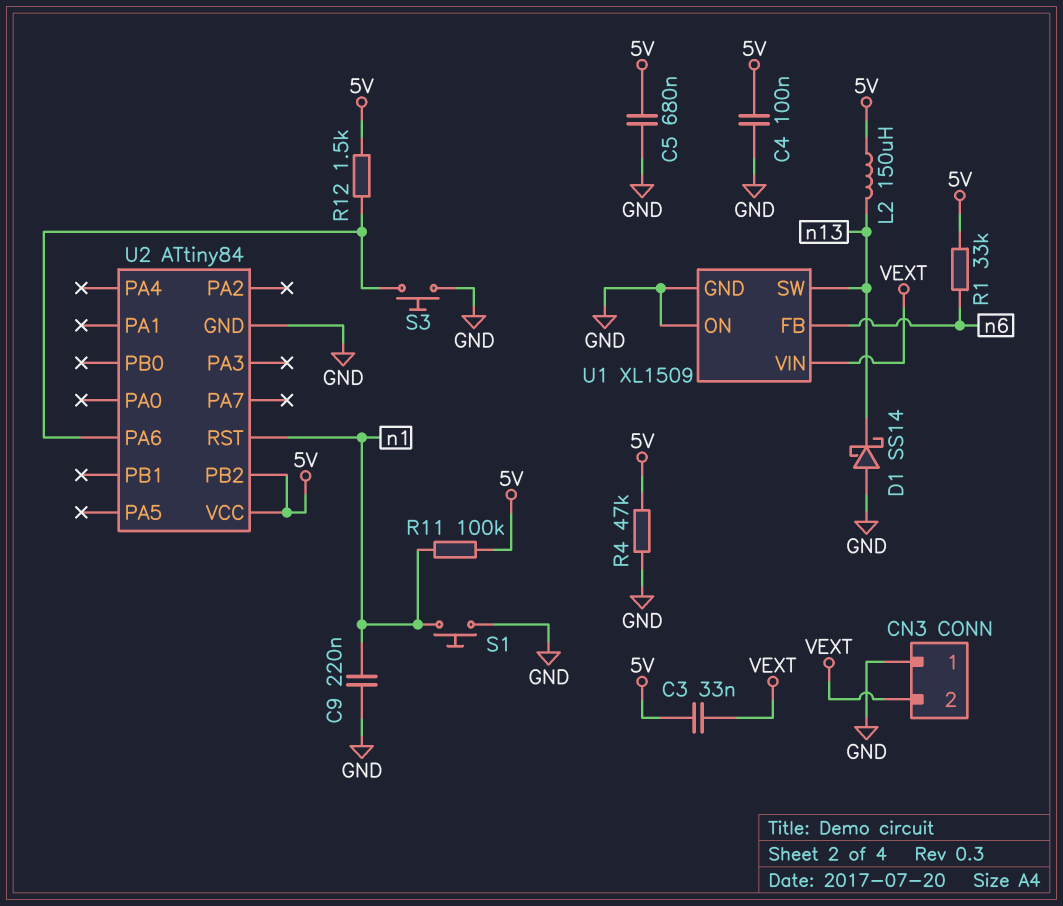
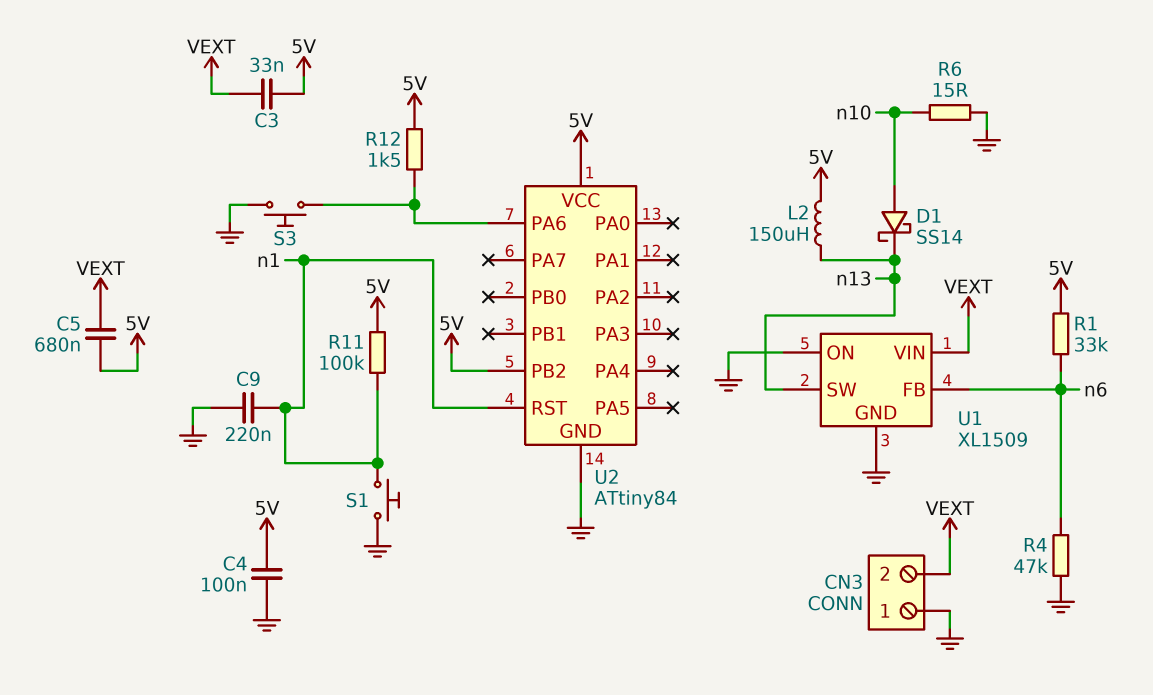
C5: 680nF (5V, GND) -> 680nF (5V, VEXT)
D1: schottky SS14 (A GND, K n13) -> schottky SS14 (A n10, K n13)
R4: 47k (5V, GND) -> 47k (GND, n6)
R6: none -> 15 (GND, n10)

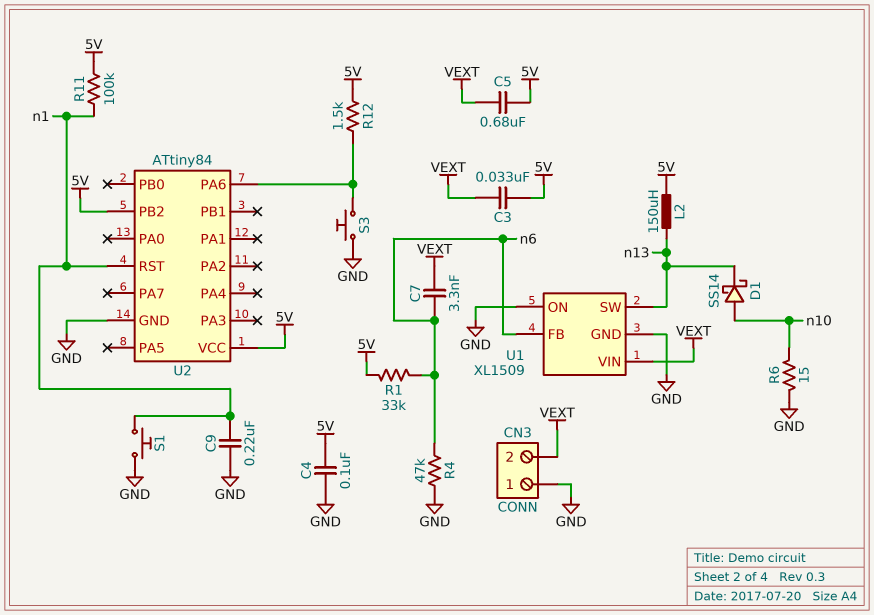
C7: none -> 3.3nF (VEXT, n6)

